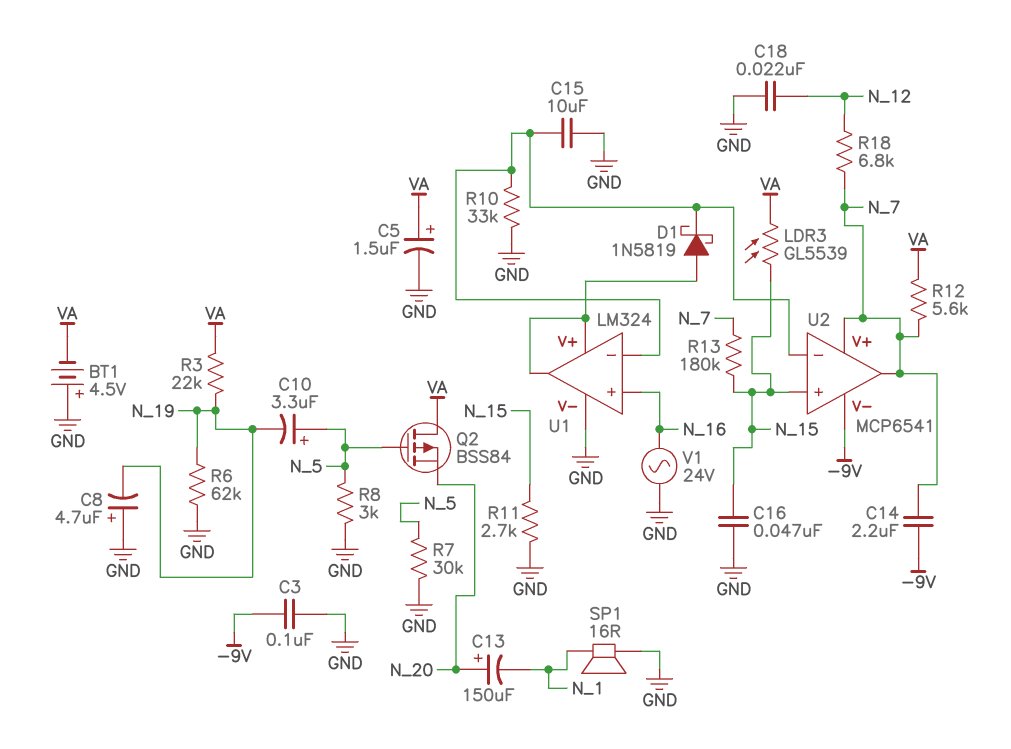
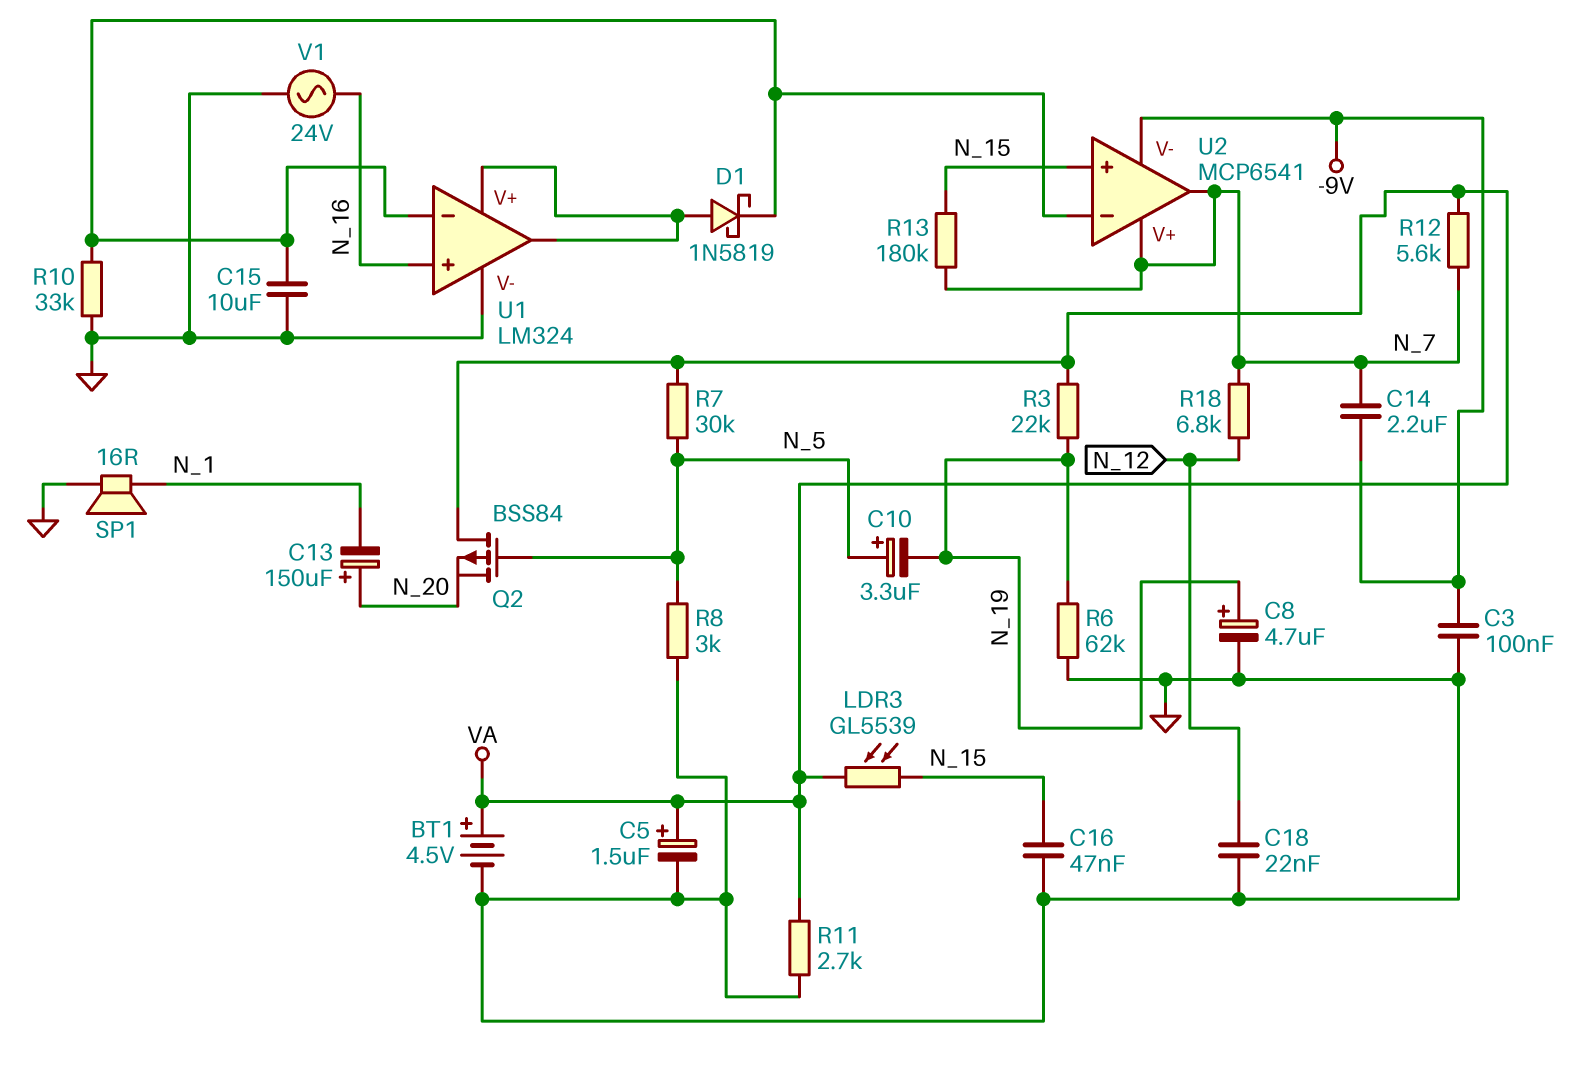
BT1: 4.5V (plus GND, minus VA) -> 4.5V (plus VA, minus GND)
C8: 4.7uF (plus GND, minus N_19) -> 4.7uF (plus N_19, minus GND)
R7: 30k (GND, N_5) -> 30k (N_5, VA)
R11: 2.7k (GND, N_15) -> 2.7k (GND, VA)

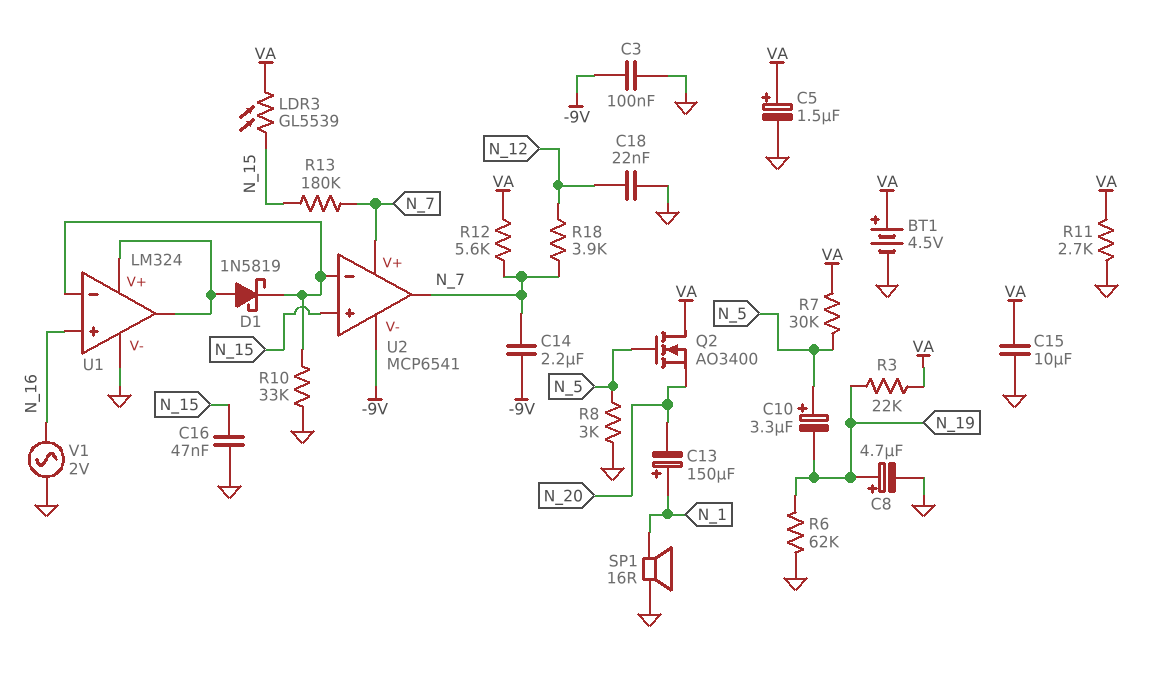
C13: 150uF (plus N_20, minus N_1) -> 150uF (plus N_1, minus N_20)
C15: 10uF (GND, U1/in-) -> 10uF (GND, VA)
Q2: PMOS BSS84 (G N_5, D VA, S N_20) -> NMOS AO3400 (G N_5, D VA, S N_20)
R18: 6.8k (N_7, N_12) -> 3.9k (N_7, N_12)
V1: AC 24V (GND, N_16) -> AC 2V (GND, N_16)

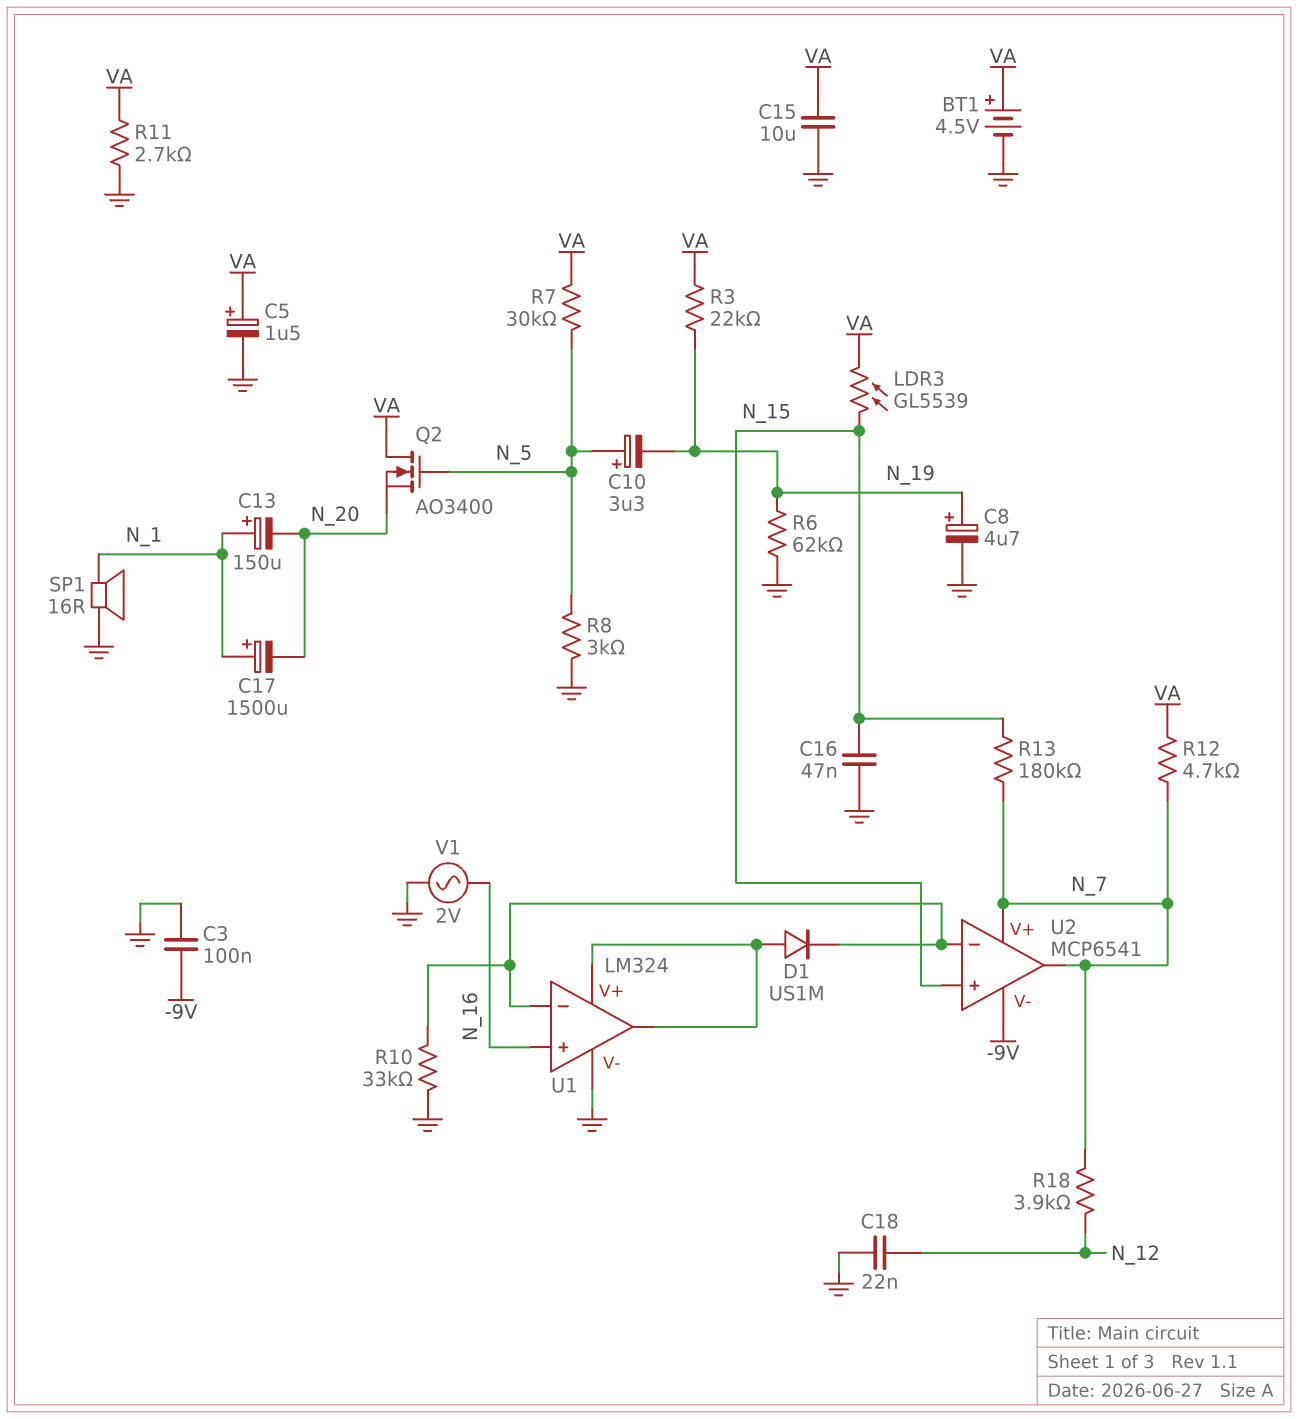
C14: 2.2uF (-9V, N_7) -> none
C17: none -> 1500uF (plus N_1, minus N_20)
D1: schottky 1N5819 (A U1/V+, K U1/in-) -> diode US1M (A U1/V+, K U1/in-)
R12: 5.6k (N_7, VA) -> 4.7k (N_7, VA)

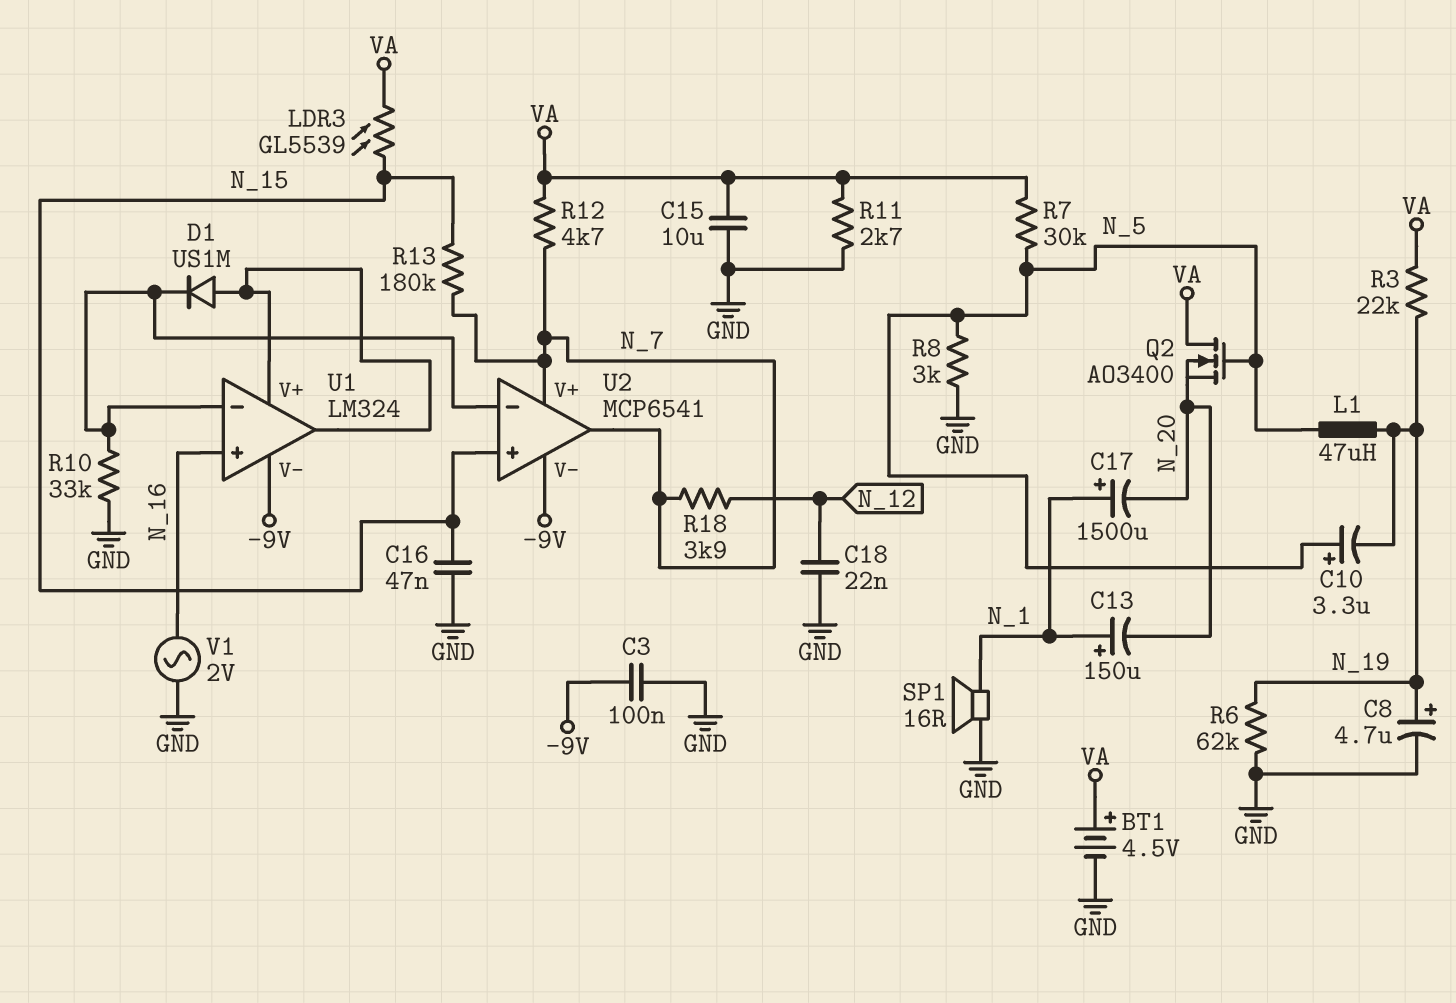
C5: 1.5uF (plus VA, minus GND) -> none
L1: none -> 47uH (N_5, N_19)
U1 pin V-: GND -> -9V

